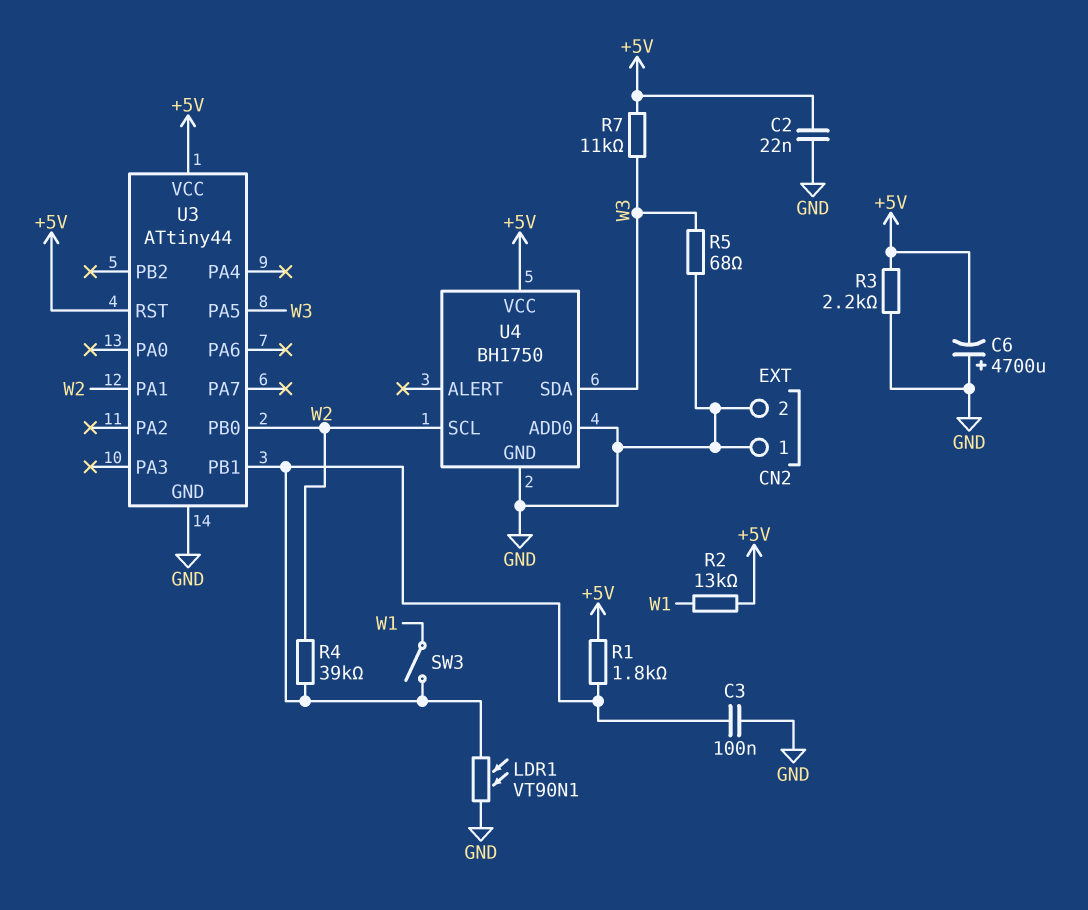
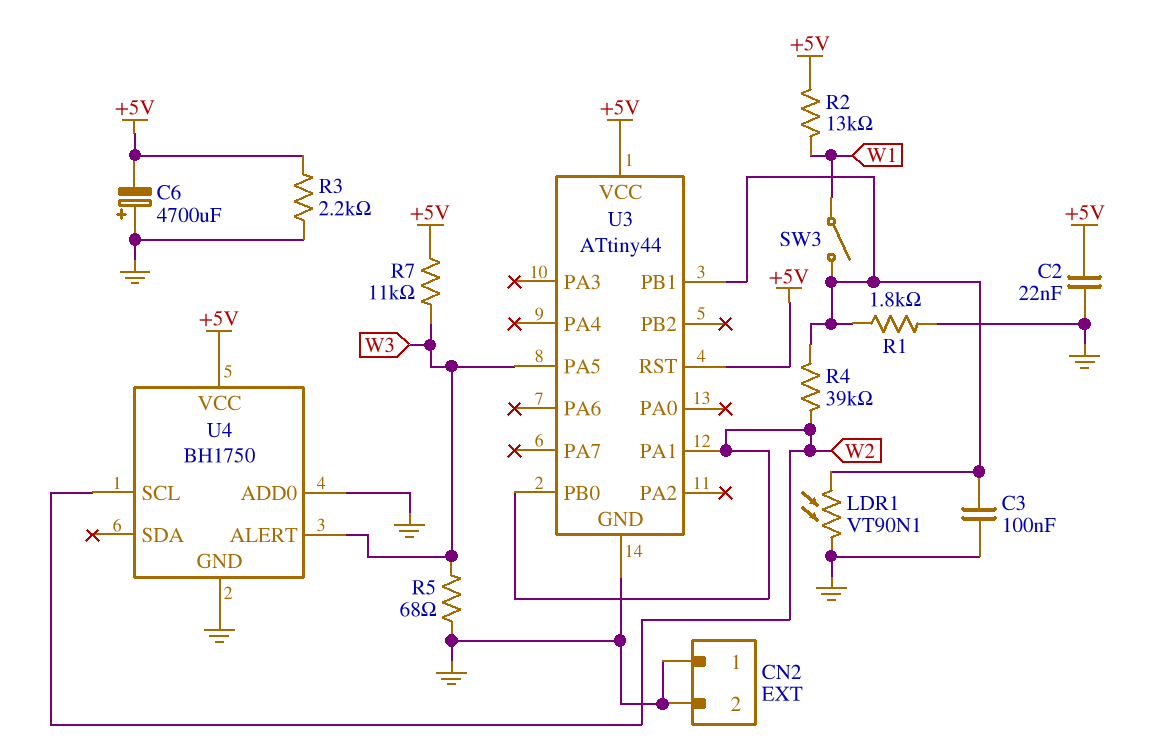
R1: 1.8k (+5V, U3/PB1) -> 1.8k (GND, U3/PB1)
U4 pin ALERT: none -> W3
U4 pin SDA: W3 -> none

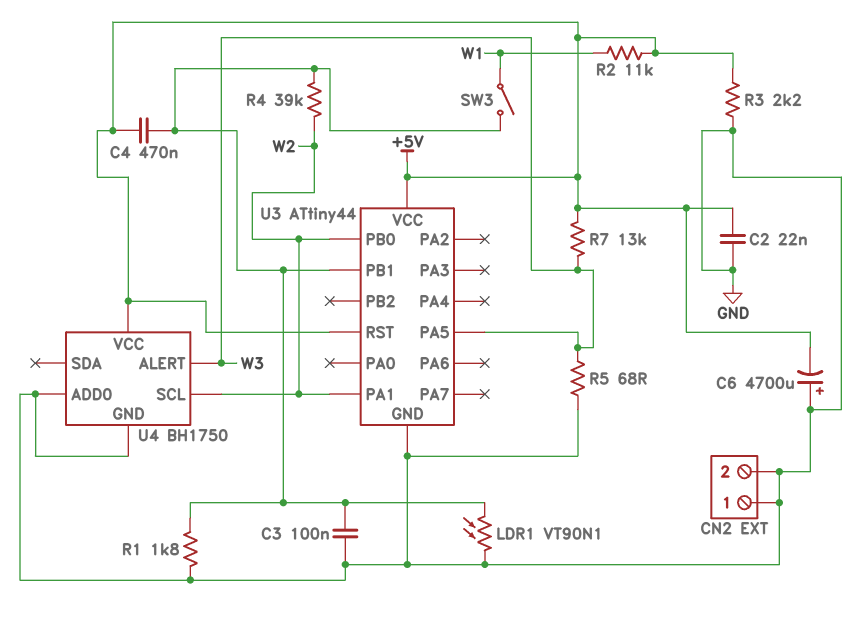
C4: none -> 470nF (+5V, U3/PB1)
R2: 13k (+5V, W1) -> 11k (+5V, W1)
R7: 11k (+5V, W3) -> 13k (+5V, W3)

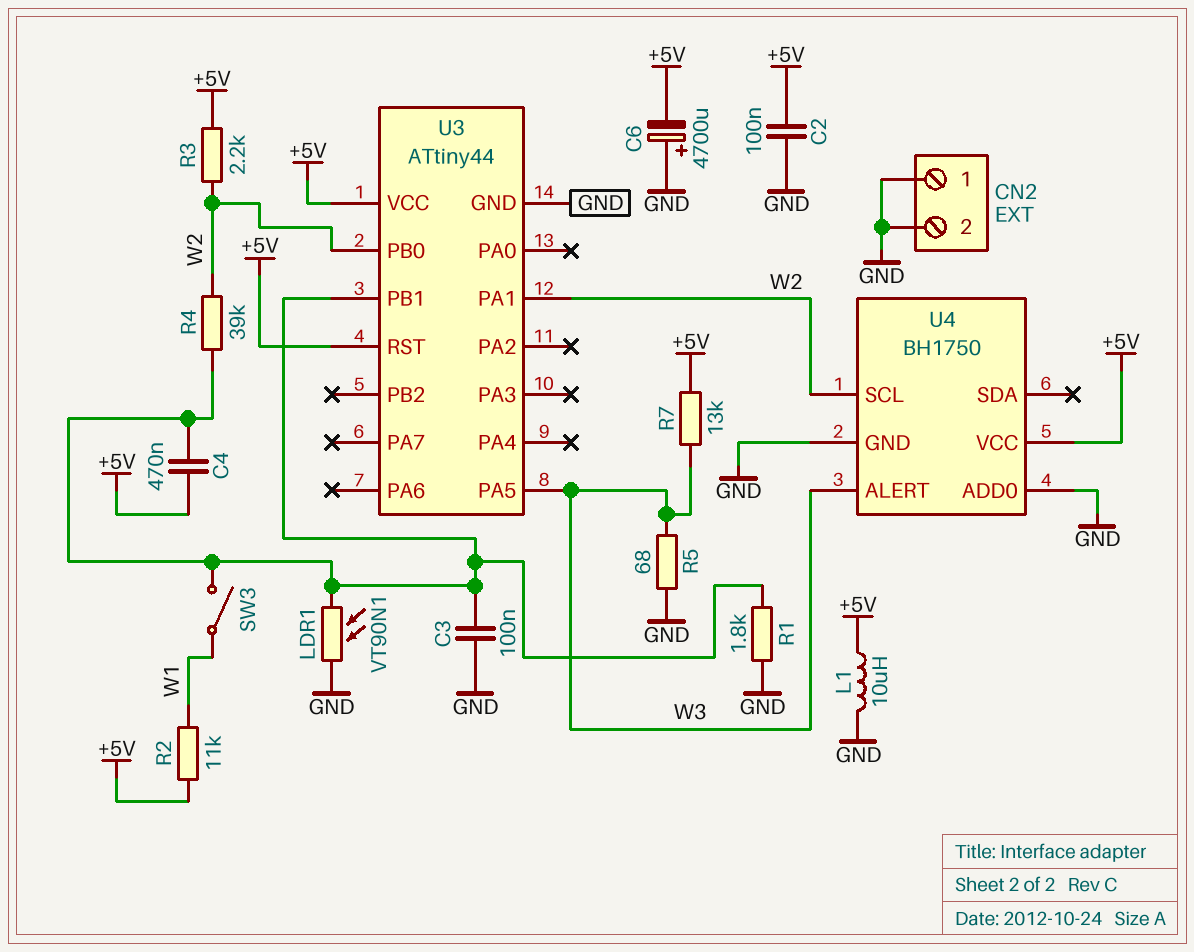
C2: 22nF (+5V, GND) -> 100nF (+5V, GND)
L1: none -> 10uH (+5V, GND)
R3: 2.2k (+5V, GND) -> 2.2k (+5V, W2)

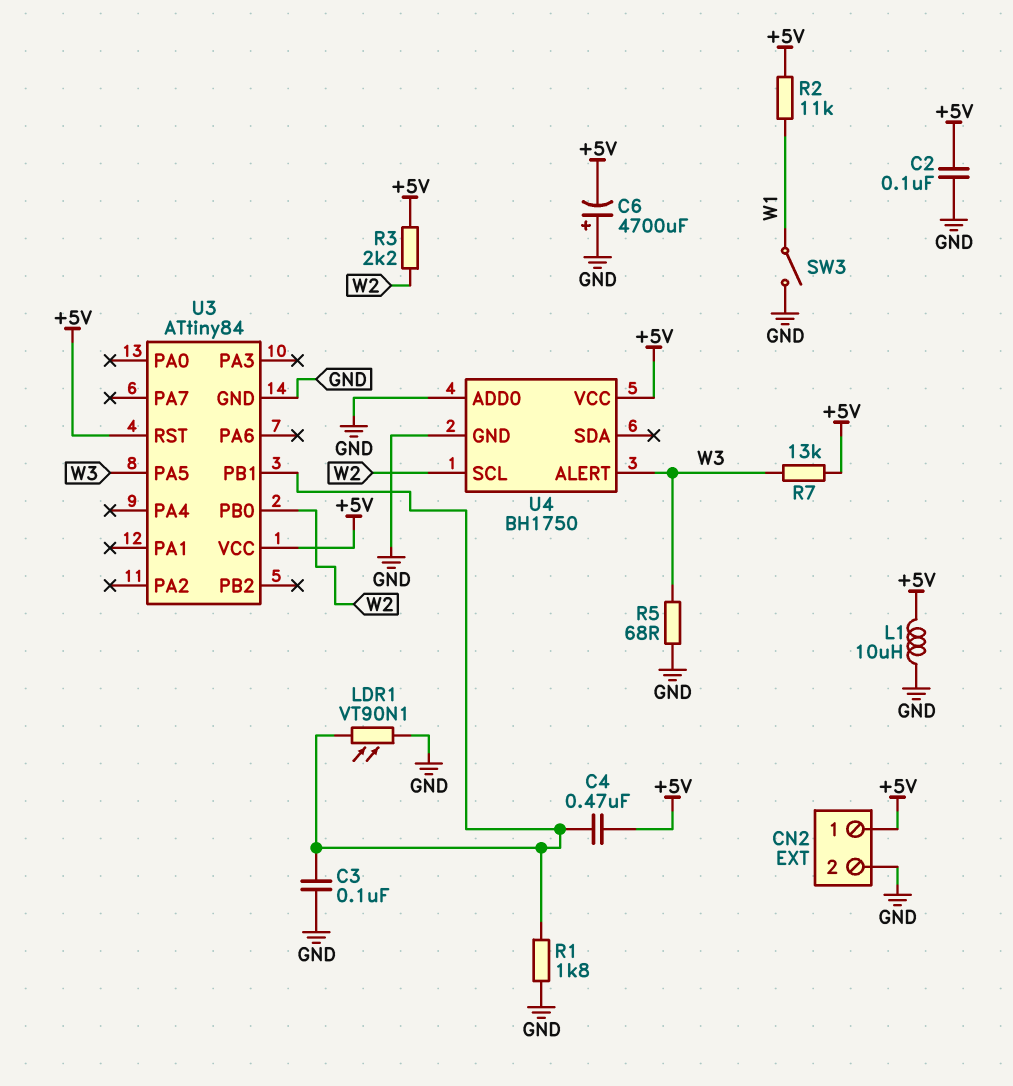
CN2 pin 1: GND -> +5V
R4: 39k (U3/PB1, W2) -> none
SW3: switch (U3/PB1, W1) -> switch (GND, W1)
U3: ATtiny44 -> ATtiny84
U3 pin PA1: W2 -> none

